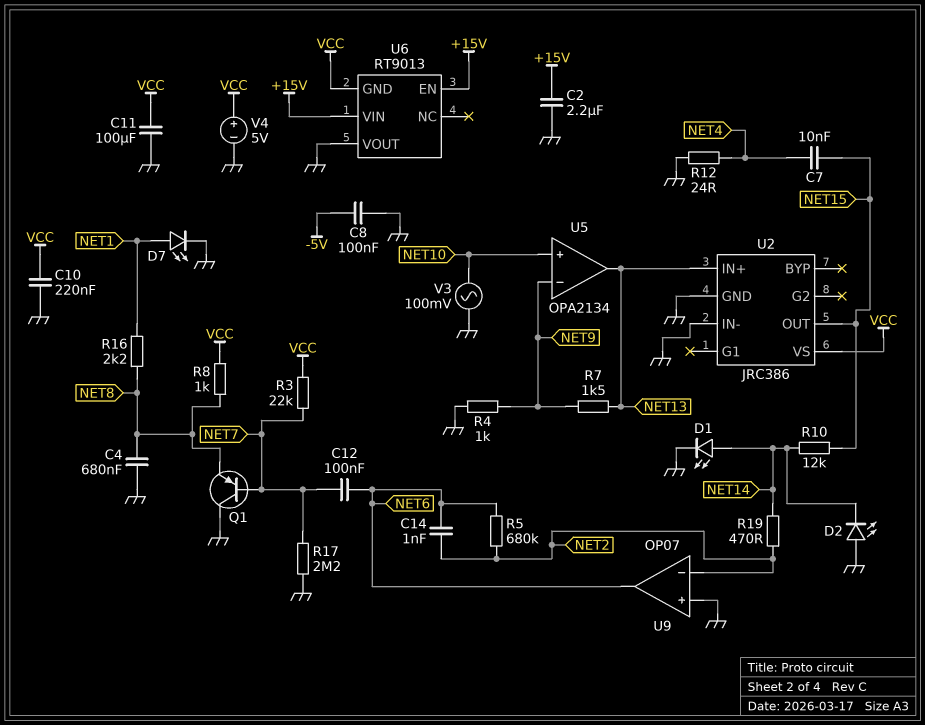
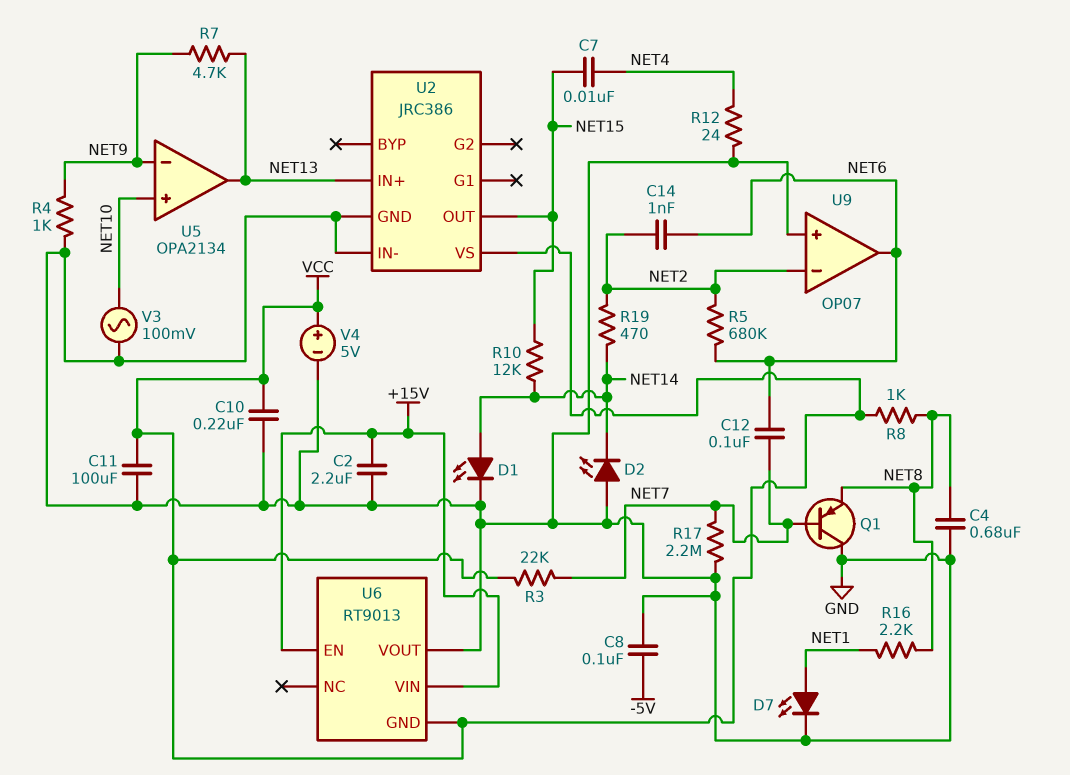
R7: 1.5k (NET9, NET13) -> 4.7k (NET9, NET13)

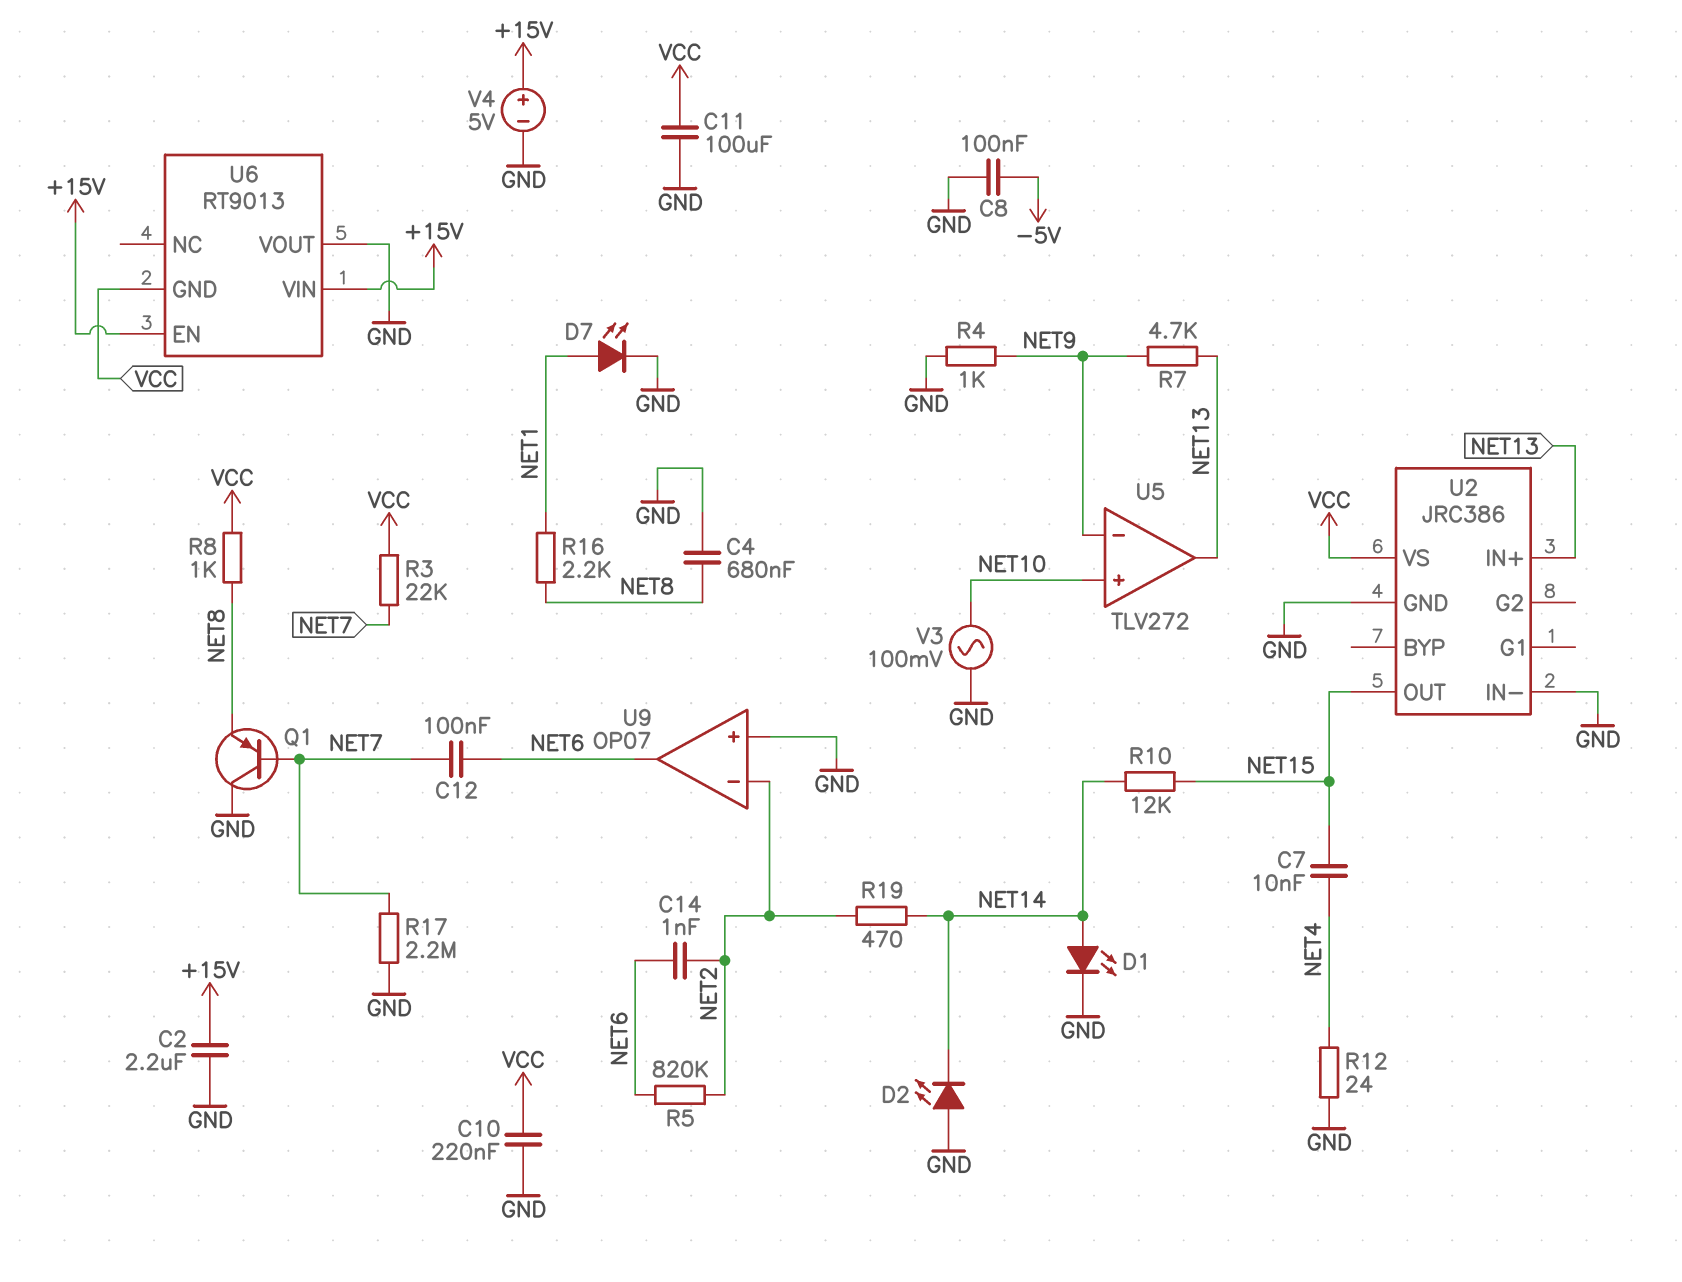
R5: 680k (NET2, NET6) -> 820k (NET2, NET6)
U5: OPA2134 -> TLV272
V4: 5V (plus VCC, minus GND) -> 5V (plus +15V, minus GND)

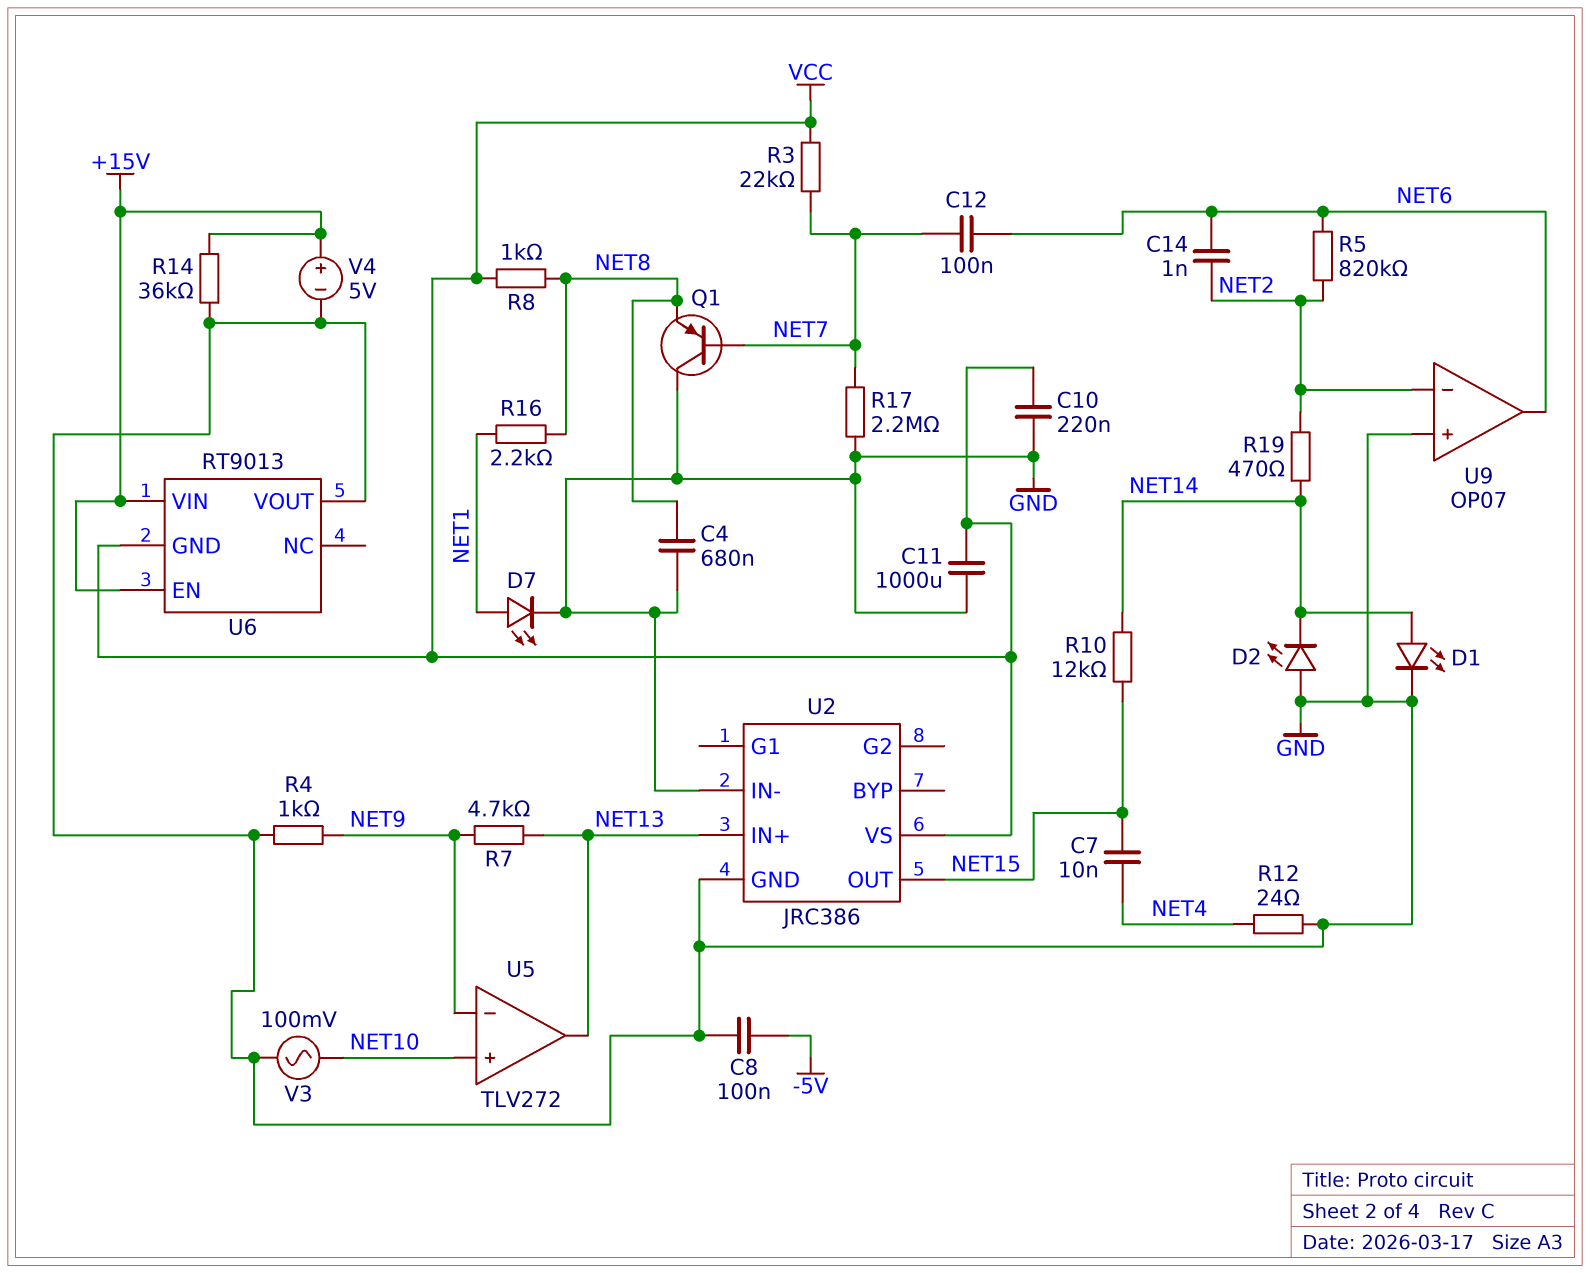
C2: 2.2uF (+15V, GND) -> none
C11: 100uF (GND, VCC) -> 1000uF (GND, VCC)
R14: none -> 36k (+15V, GND)

